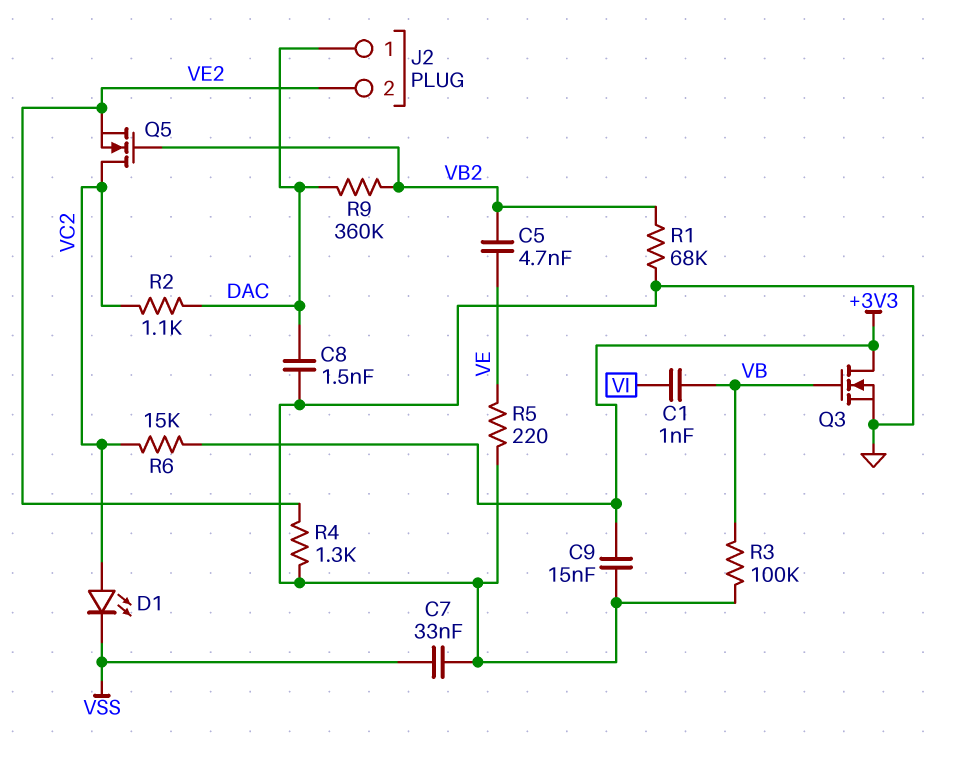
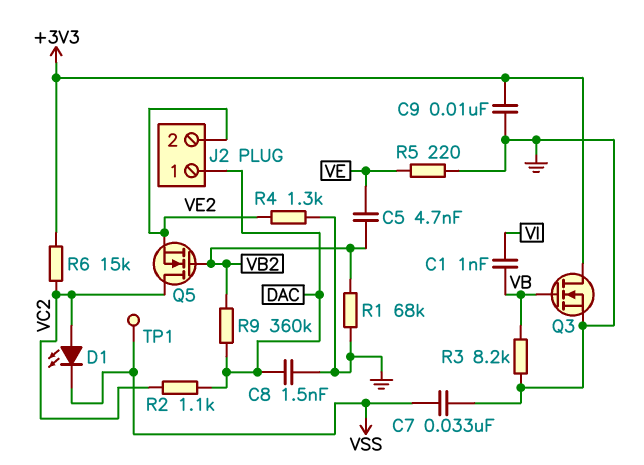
C9: 15nF (+3V3, GND) -> 10nF (+3V3, GND)
R3: 100k (GND, VB) -> 8.2k (GND, VB)
TP1: none -> test point (VSS)

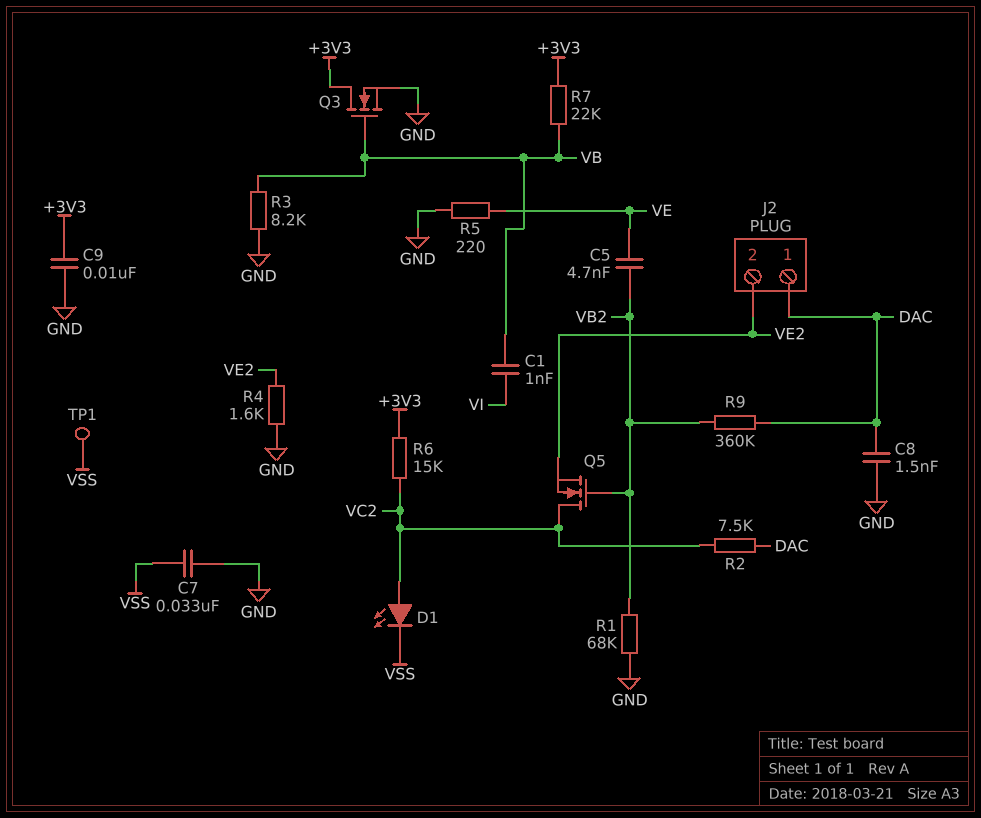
R2: 1.1k (DAC, VC2) -> 7.5k (DAC, VC2)
R4: 1.3k (GND, VE2) -> 1.6k (GND, VE2)
R7: none -> 22k (+3V3, VB)

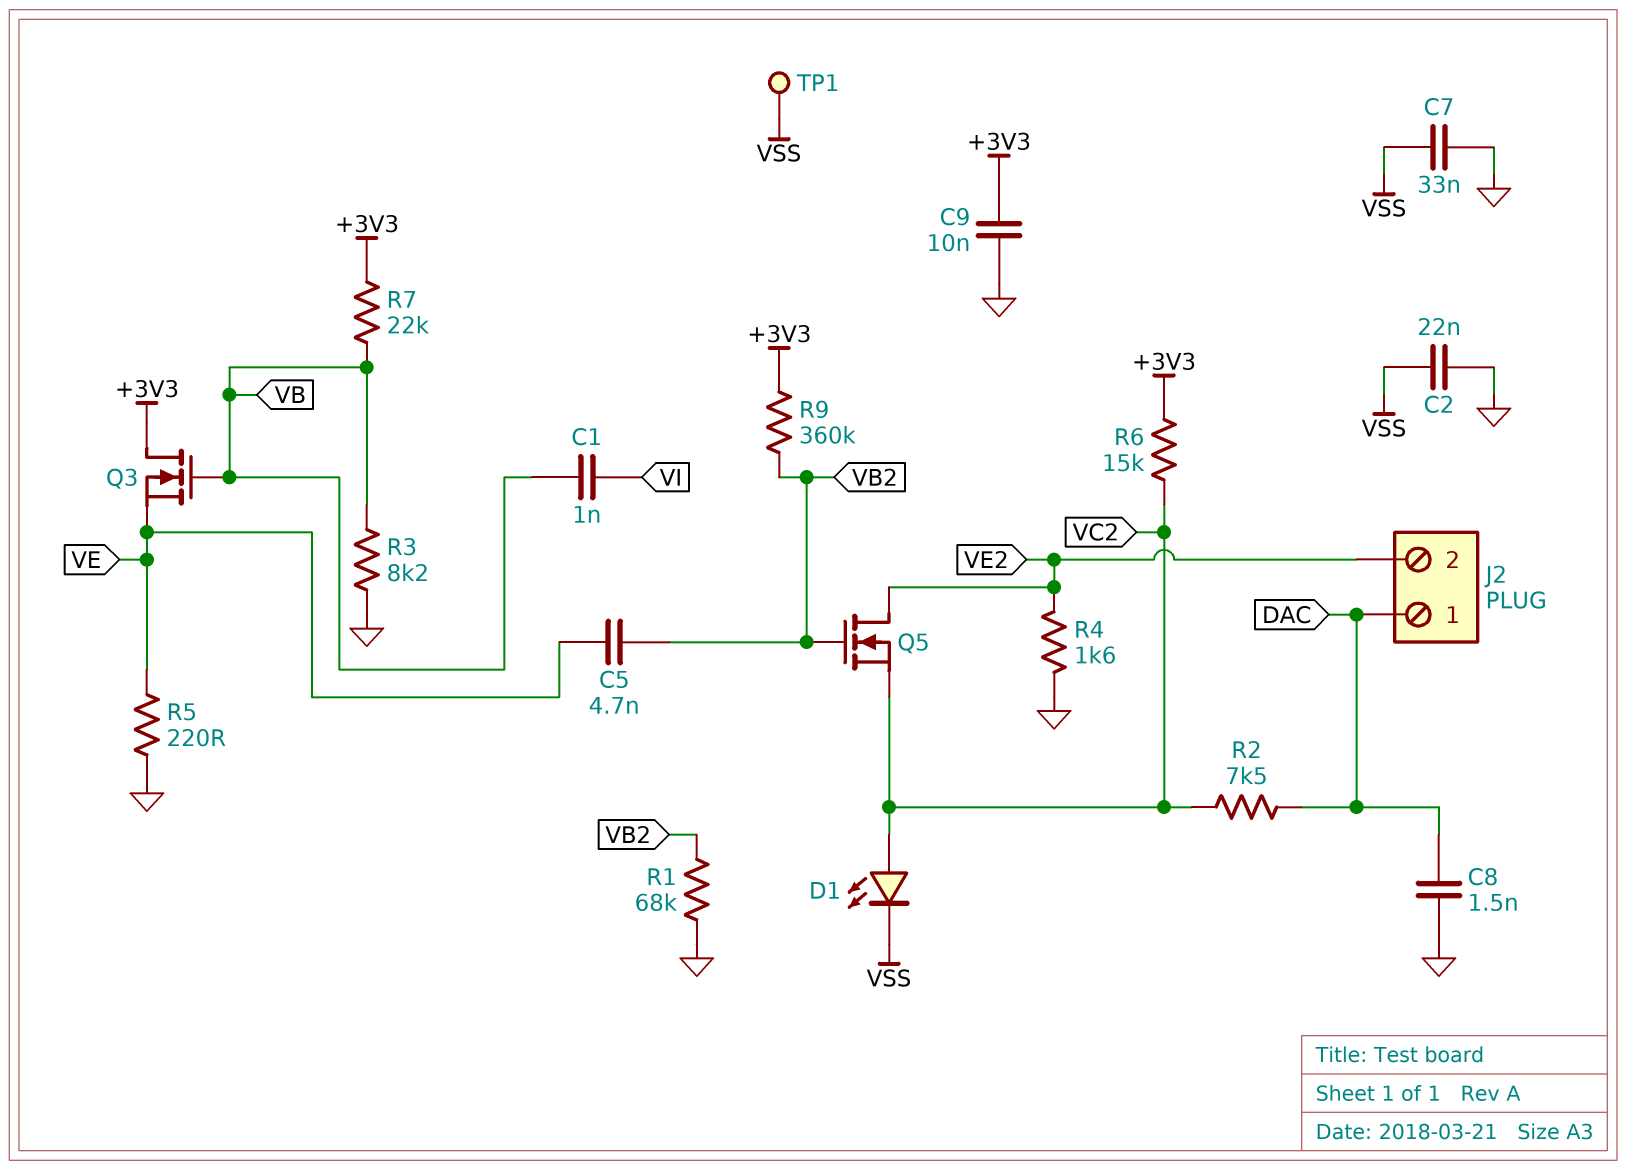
C2: none -> 22nF (GND, VSS)
Q3: NMOS (G VB, D +3V3, S GND) -> NMOS (G VB, D +3V3, S VE)
Q5: NMOS (G VB2, D VC2, S VE2) -> NMOS (G VB2, D VE2, S VC2)
R9: 360k (DAC, VB2) -> 360k (+3V3, VB2)

